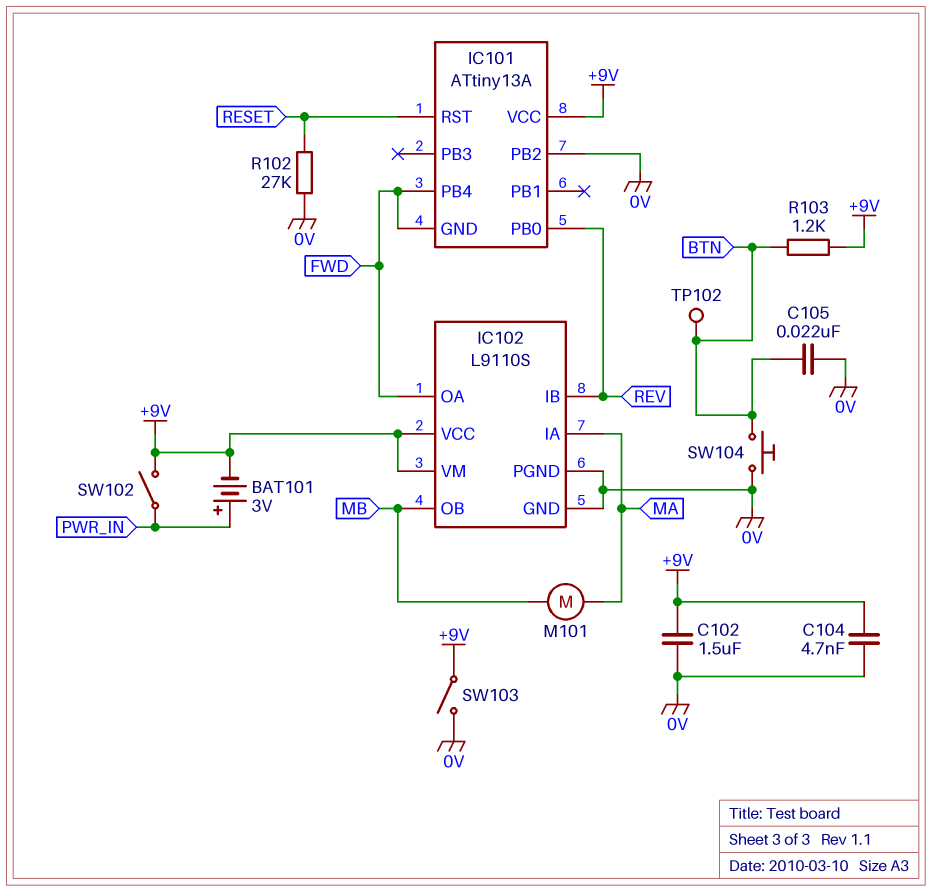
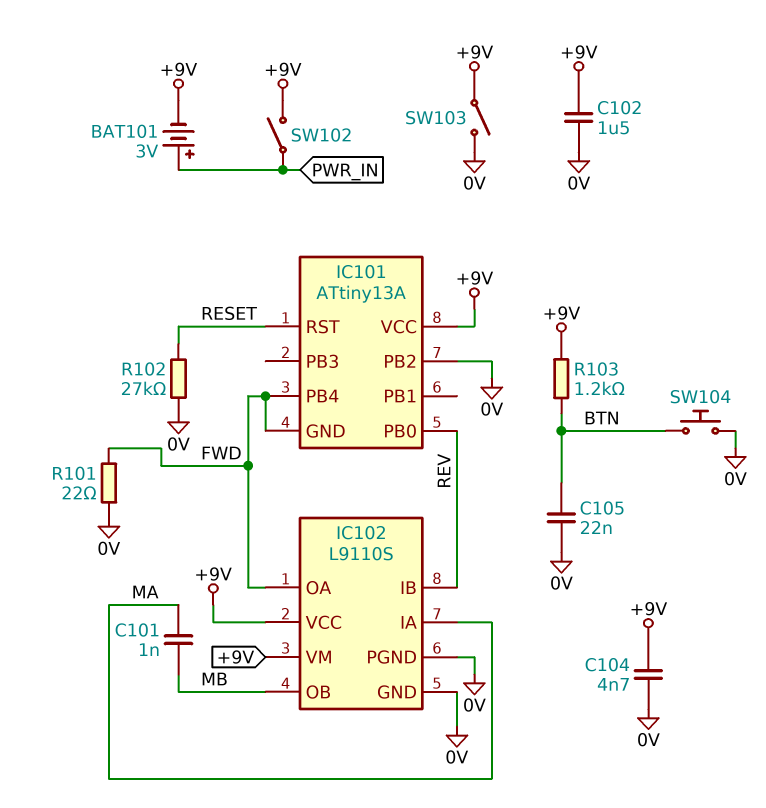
C101: none -> 1nF (MA, MB)
M101: motor (MA, MB) -> none
R101: none -> 22 (0V, FWD)
TP102: test point (BTN) -> none

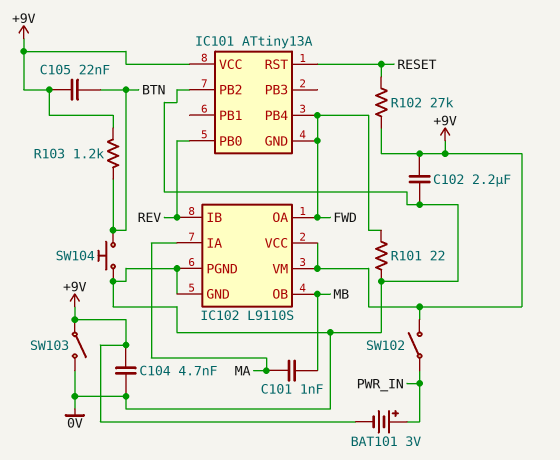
C102: 1.5uF (+9V, 0V) -> 2.2uF (+9V, 0V)
C105: 22nF (0V, BTN) -> 22nF (+9V, BTN)
R102: 27k (0V, RESET) -> 27k (+9V, RESET)

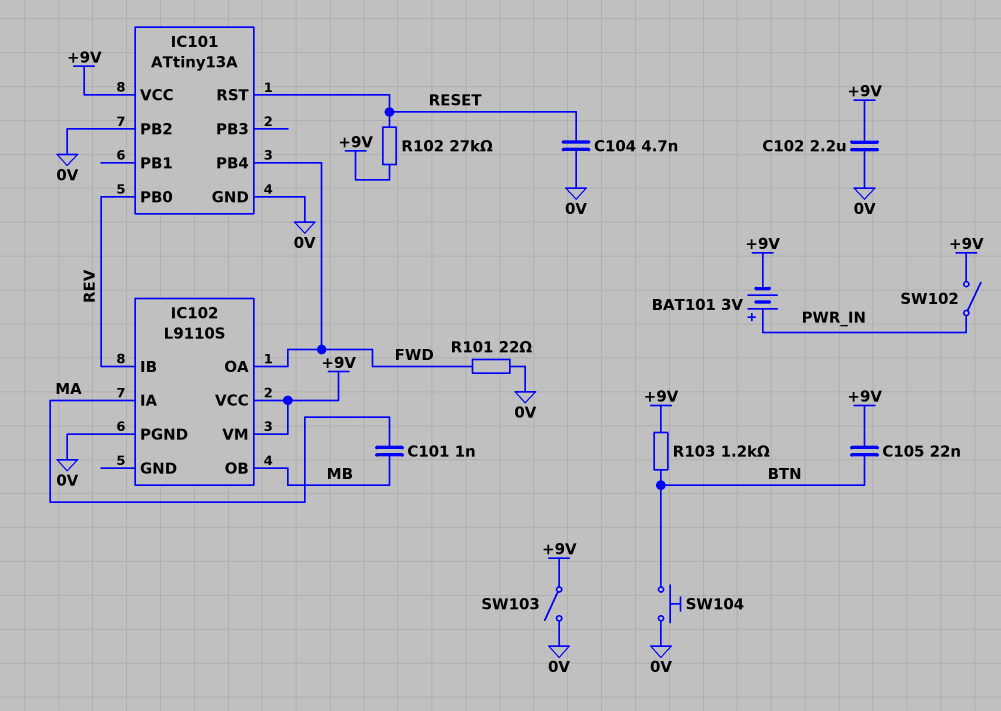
C104: 4.7nF (+9V, 0V) -> 4.7nF (0V, RESET)
IC101 pin GND: FWD -> 0V
IC102 pin GND: 0V -> none

